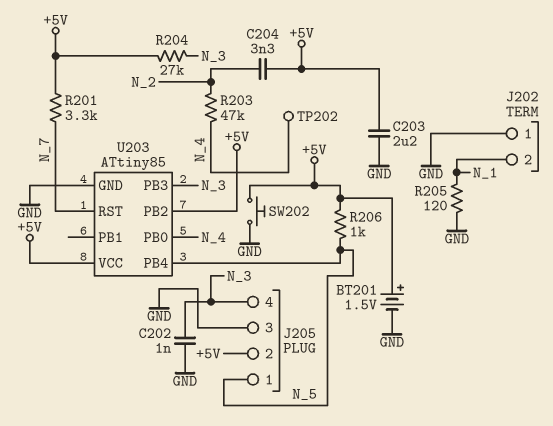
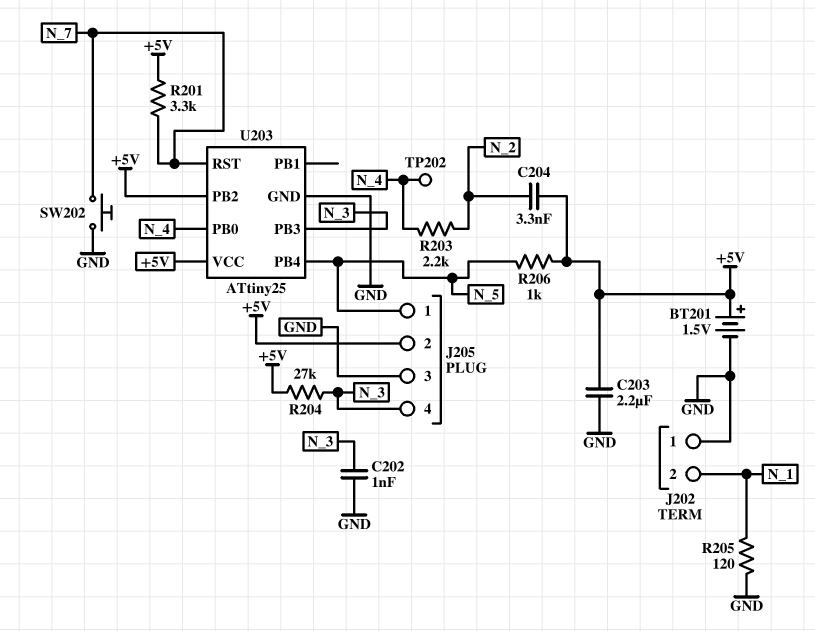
R203: 47k (N_2, N_4) -> 2.2k (N_2, N_4)
SW202: button (+5V, GND) -> button (GND, N_7)
U203: ATtiny85 -> ATtiny25

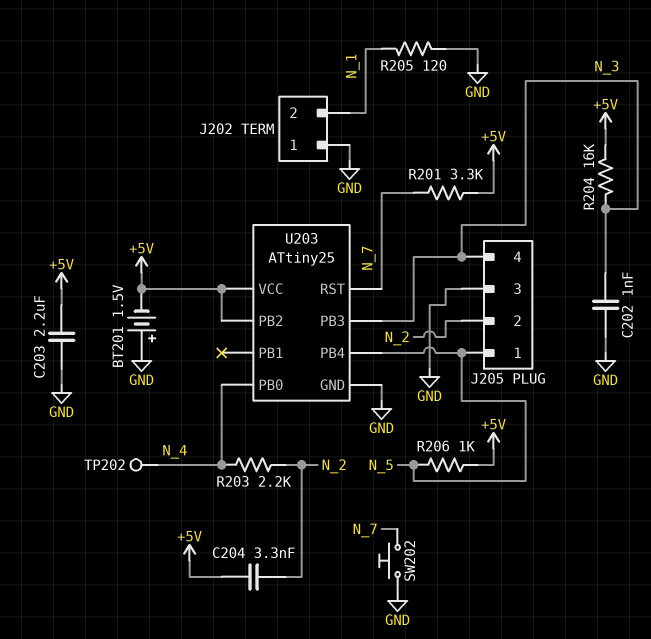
BT201: 1.5V (plus +5V, minus GND) -> 1.5V (plus GND, minus +5V)
J205 pin 2: +5V -> N_2
R204: 27k (+5V, N_3) -> 16k (+5V, N_3)

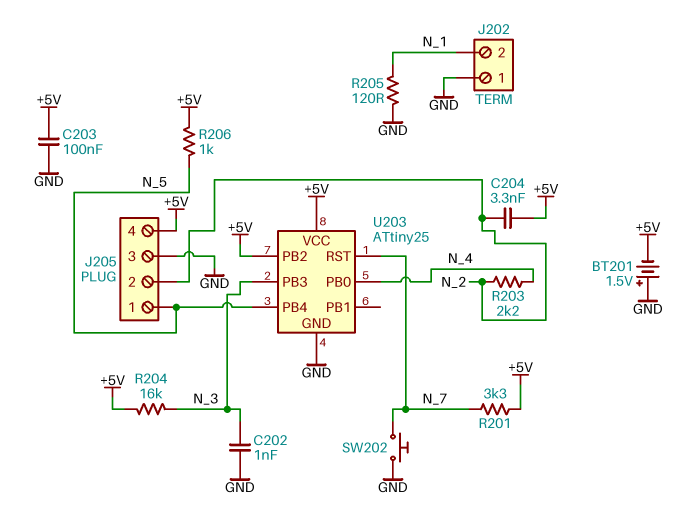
C203: 2.2uF (+5V, GND) -> 100nF (+5V, GND)
J205 pin 4: N_3 -> +5V
TP202: test point (N_4) -> none

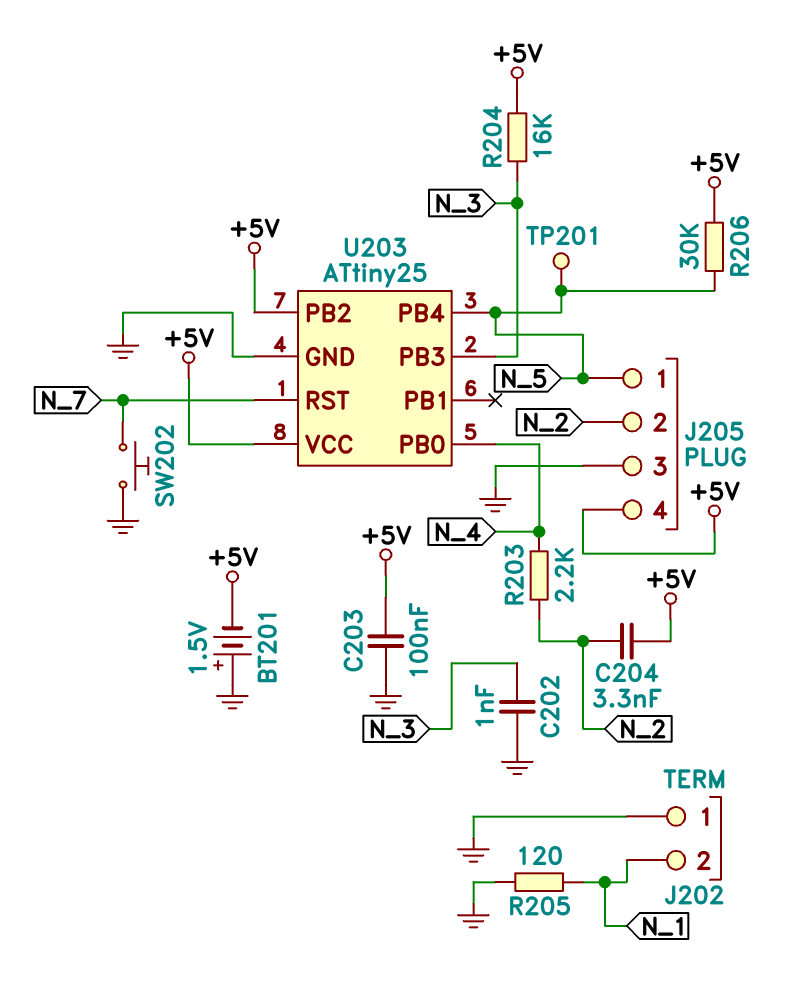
R201: 3.3k (+5V, N_7) -> none
R206: 1k (+5V, N_5) -> 30k (+5V, N_5)
TP201: none -> test point (N_5)

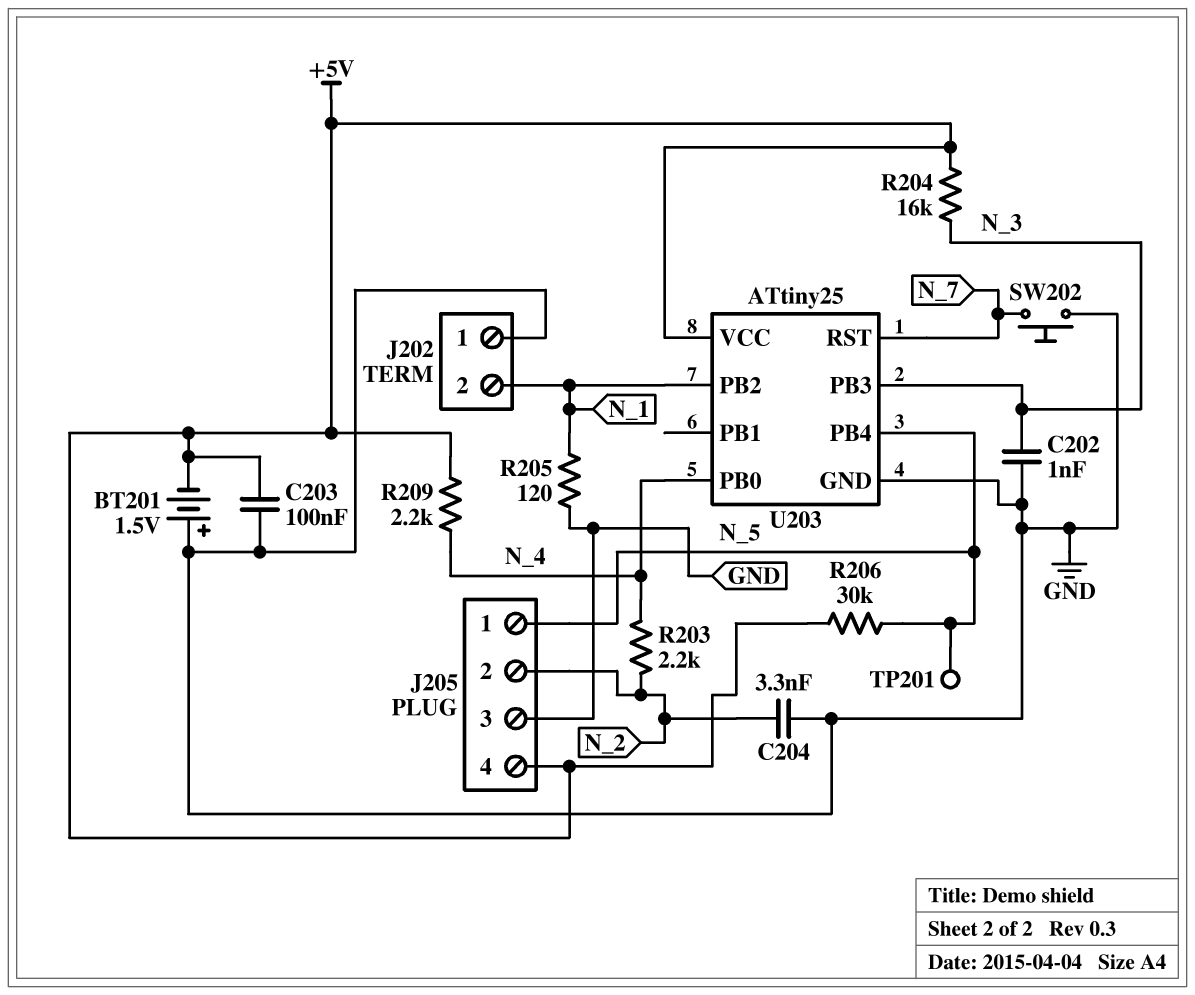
C204: 3.3nF (+5V, N_2) -> 3.3nF (GND, N_2)
R209: none -> 2.2k (+5V, N_4)
U203 pin PB2: +5V -> N_1

